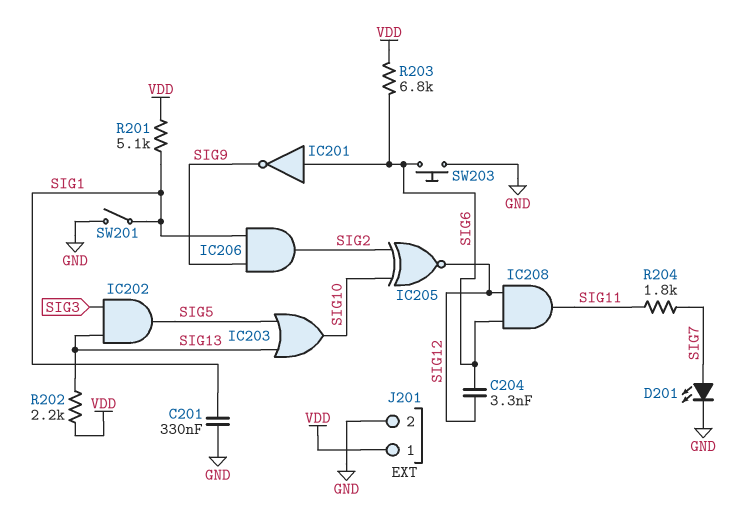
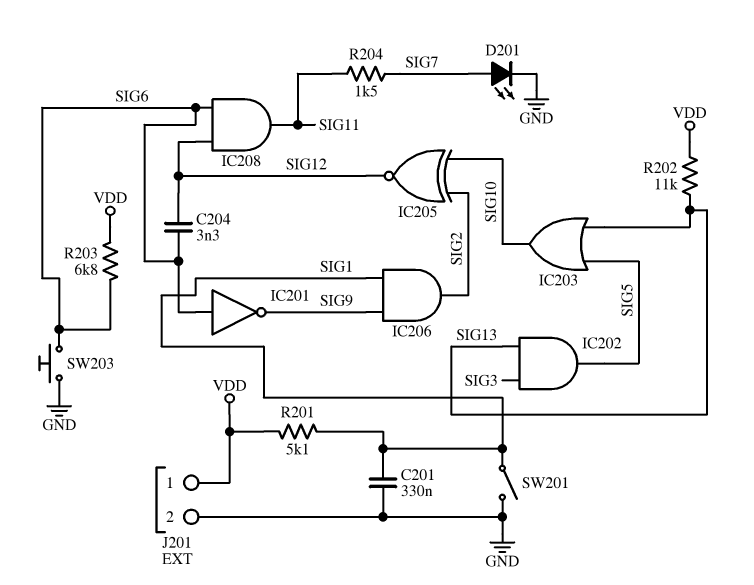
R202: 2.2k (SIG13, VDD) -> 11k (SIG13, VDD)
R204: 1.8k (SIG7, SIG11) -> 1.5k (SIG7, SIG11)

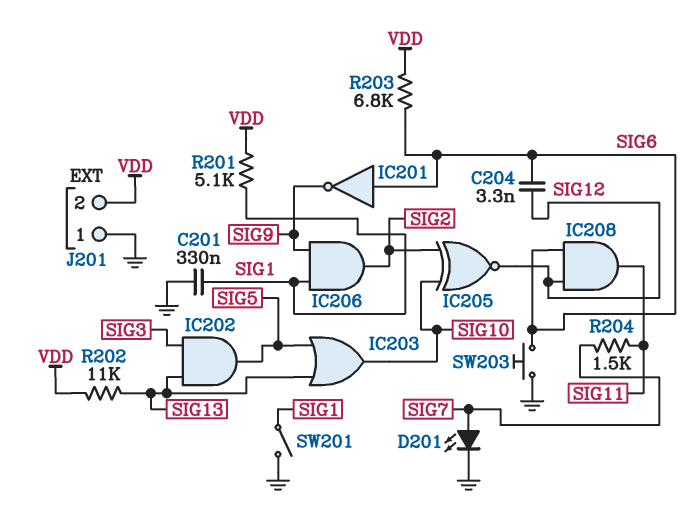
J201 pin 1: VDD -> GND
J201 pin 2: GND -> VDD

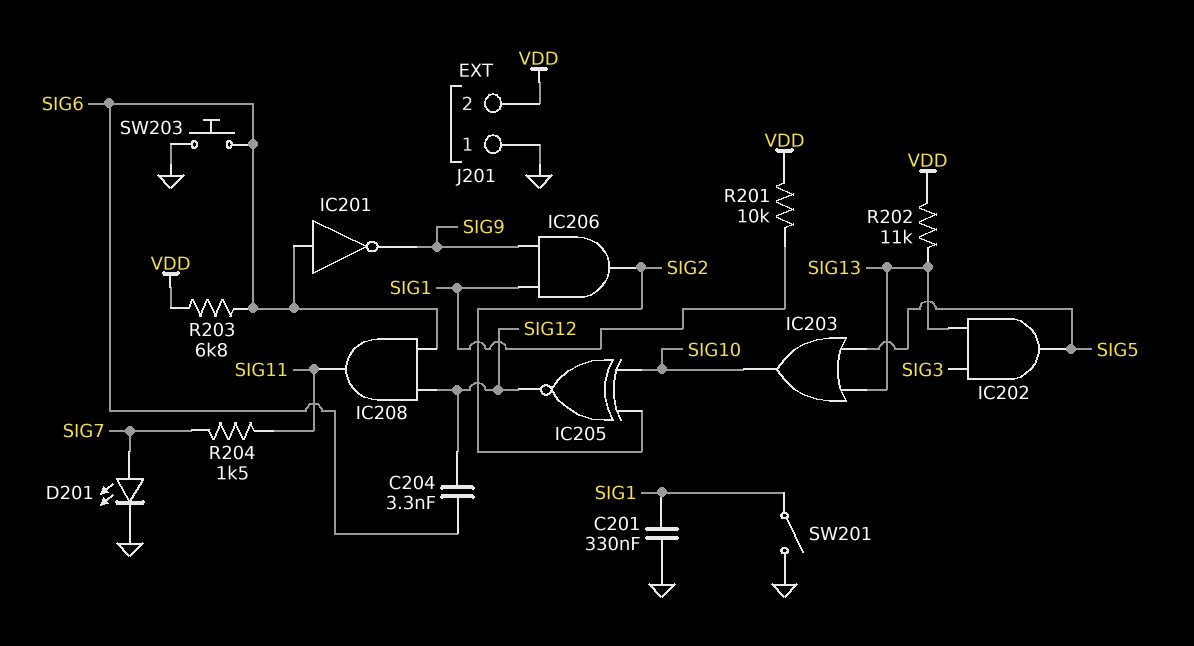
R201: 5.1k (SIG1, VDD) -> 10k (SIG1, VDD)

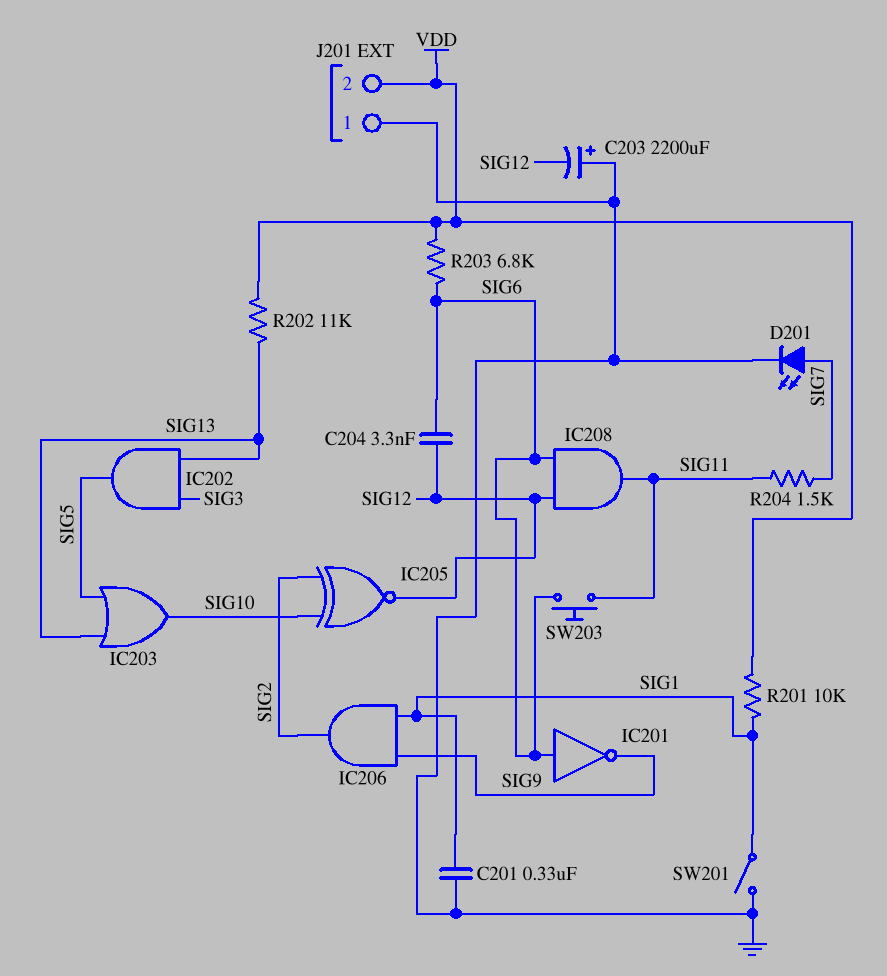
C203: none -> 2200uF (plus GND, minus SIG12)
SW203: button (GND, SIG6) -> button (SIG6, SIG11)

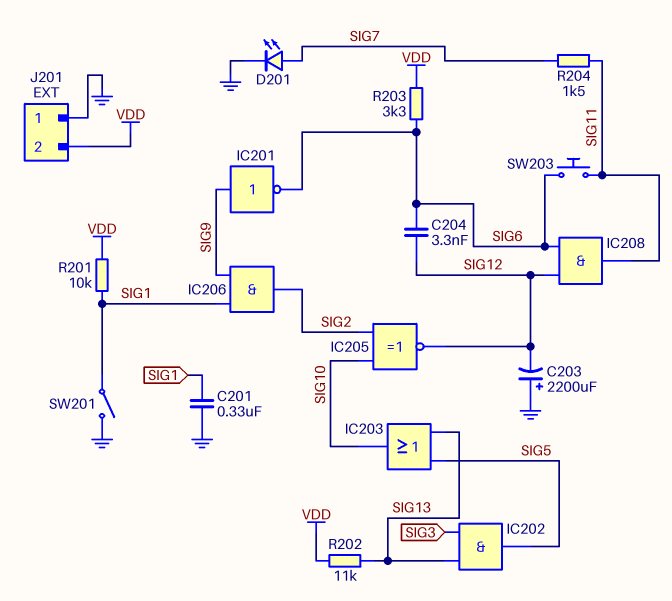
IC201: NOT (in SIG6, out SIG9) -> NOT (in SIG9, out SIG6)
R203: 6.8k (SIG6, VDD) -> 3.3k (SIG6, VDD)

